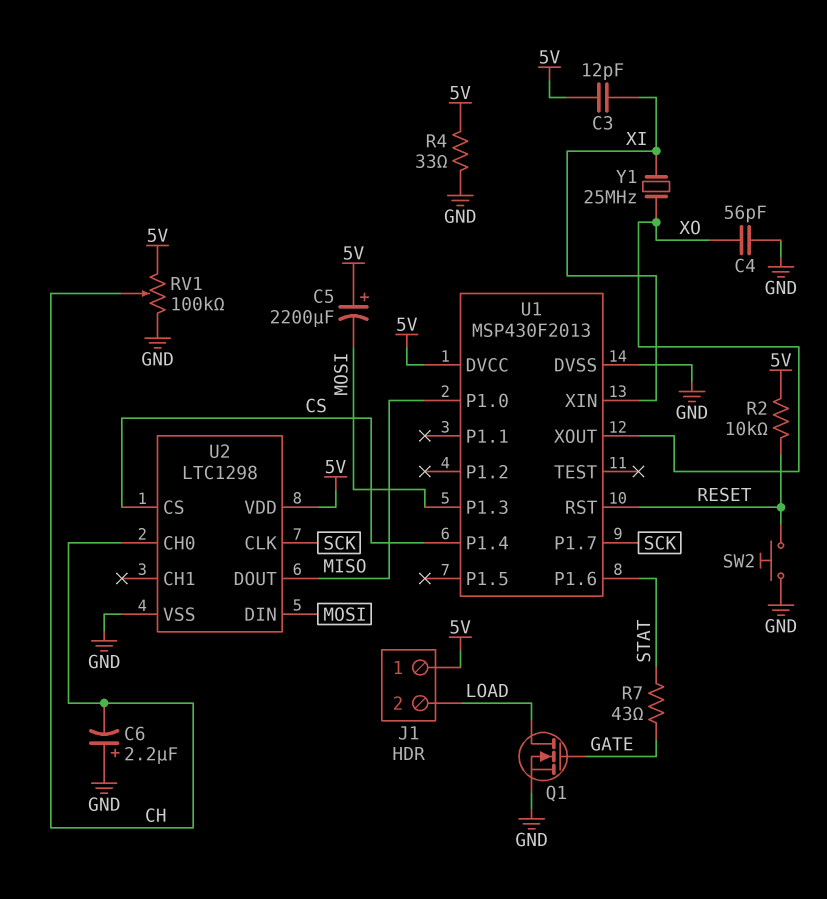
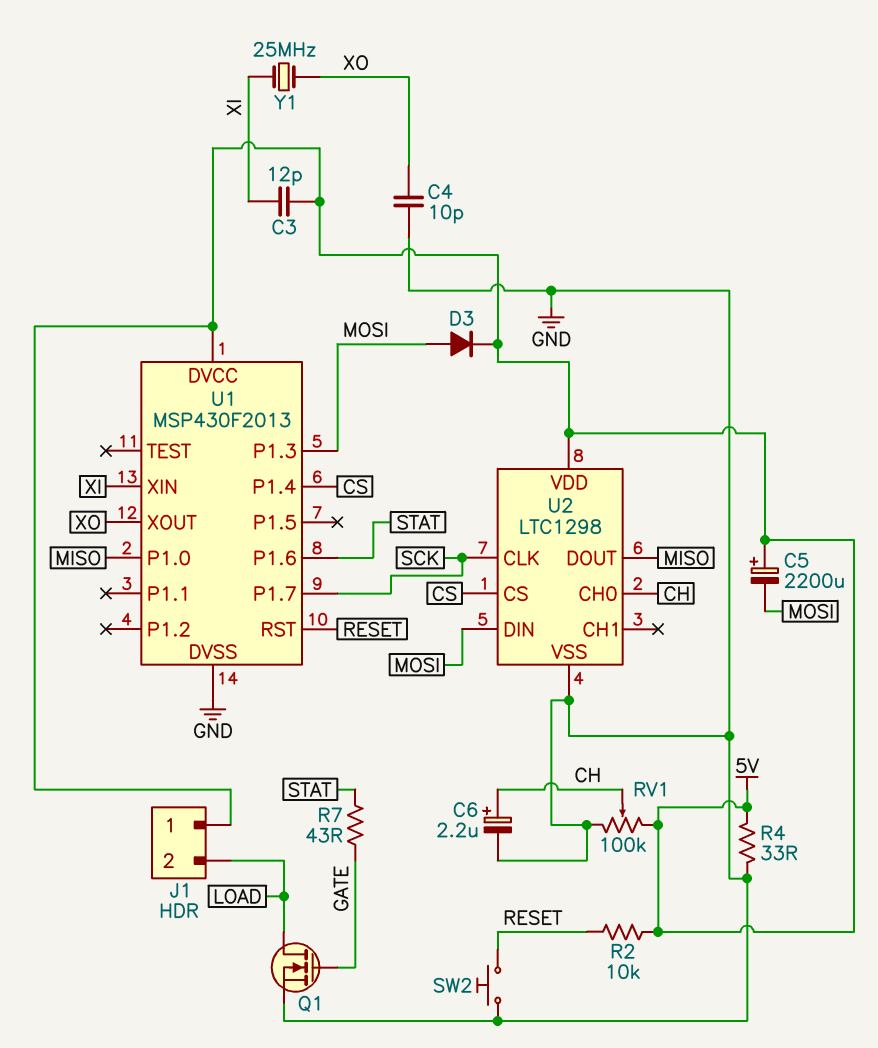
C4: 56pF (GND, XO) -> 10pF (GND, XO)
C6: 2.2uF (plus GND, minus CH) -> 2.2uF (plus CH, minus GND)
D3: none -> diode (A MOSI, K 5V)

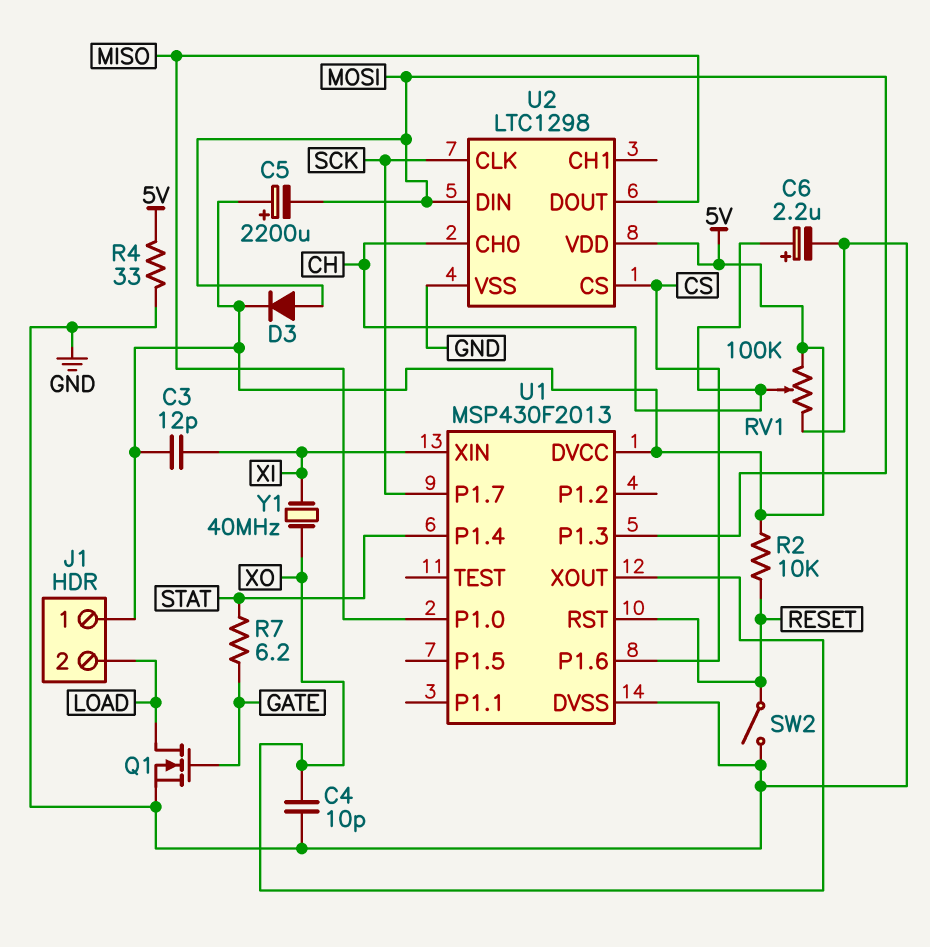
R7: 43 (GATE, STAT) -> 6.2 (GATE, STAT)
SW2: button (GND, RESET) -> switch (GND, RESET)
U1 pin P1.4: CS -> STAT
U1 pin P1.6: STAT -> CS
Y1: 25MHz (XI, XO) -> 40MHz (XI, XO)

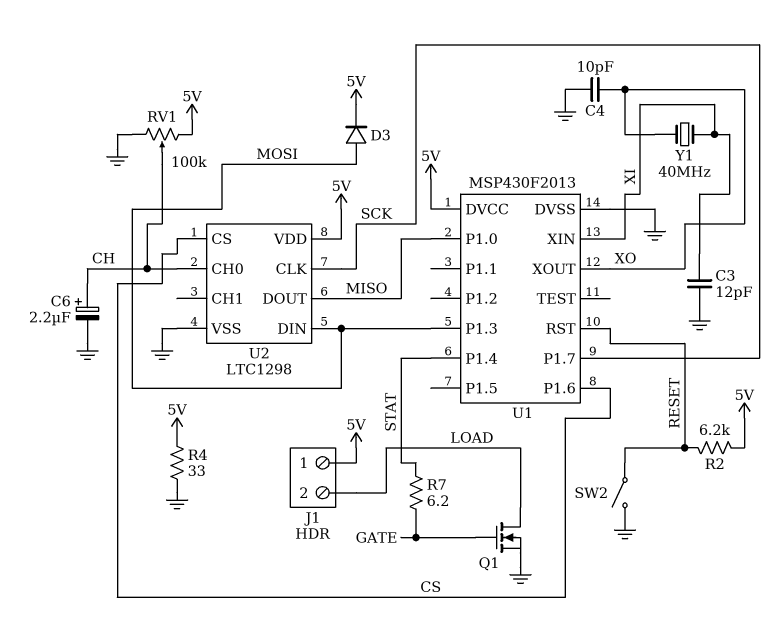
C3: 12pF (5V, XI) -> 12pF (GND, XI)
C5: 2200uF (plus 5V, minus MOSI) -> none
R2: 10k (5V, RESET) -> 6.2k (5V, RESET)

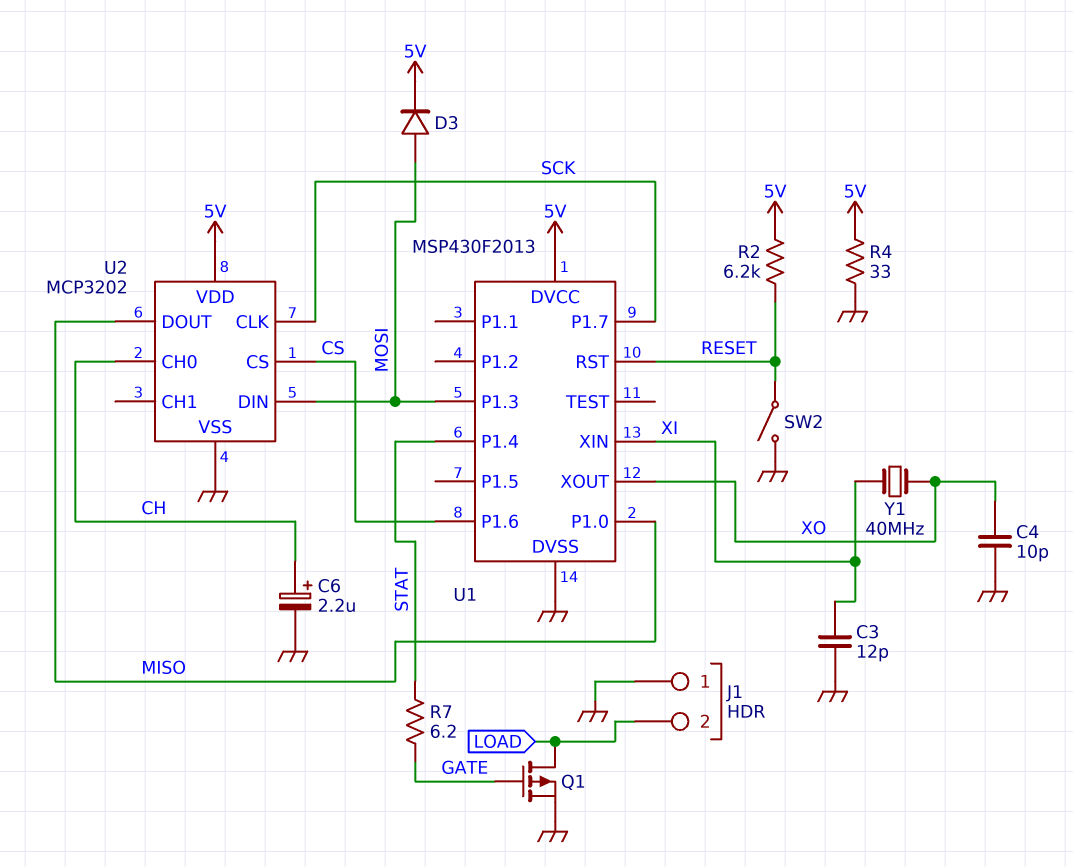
J1 pin 1: 5V -> GND
Q1: NMOS (G GATE, D LOAD, S GND) -> PMOS (G GATE, D LOAD, S GND)
RV1: 100k (5V, GND, wiper CH) -> none
U2: LTC1298 -> MCP3202

